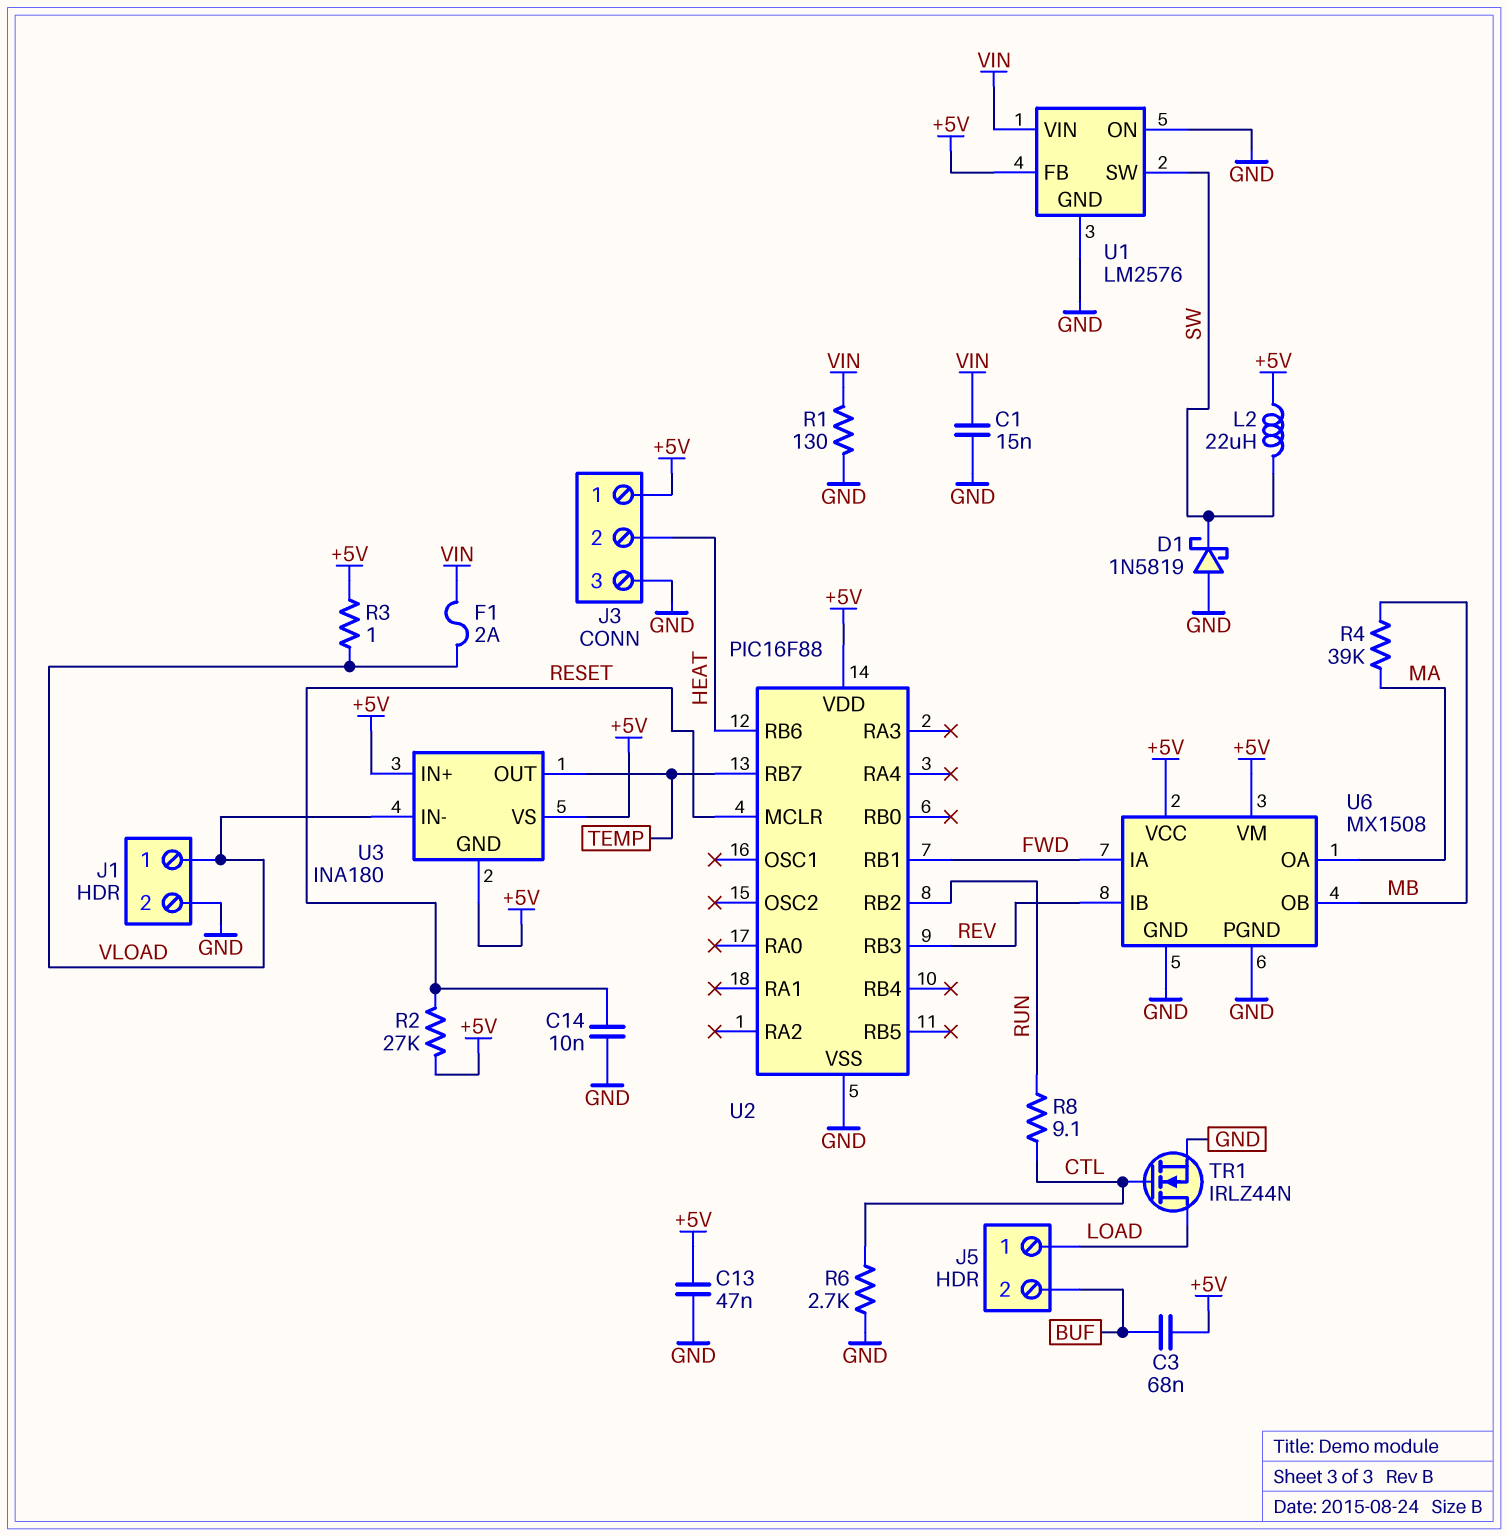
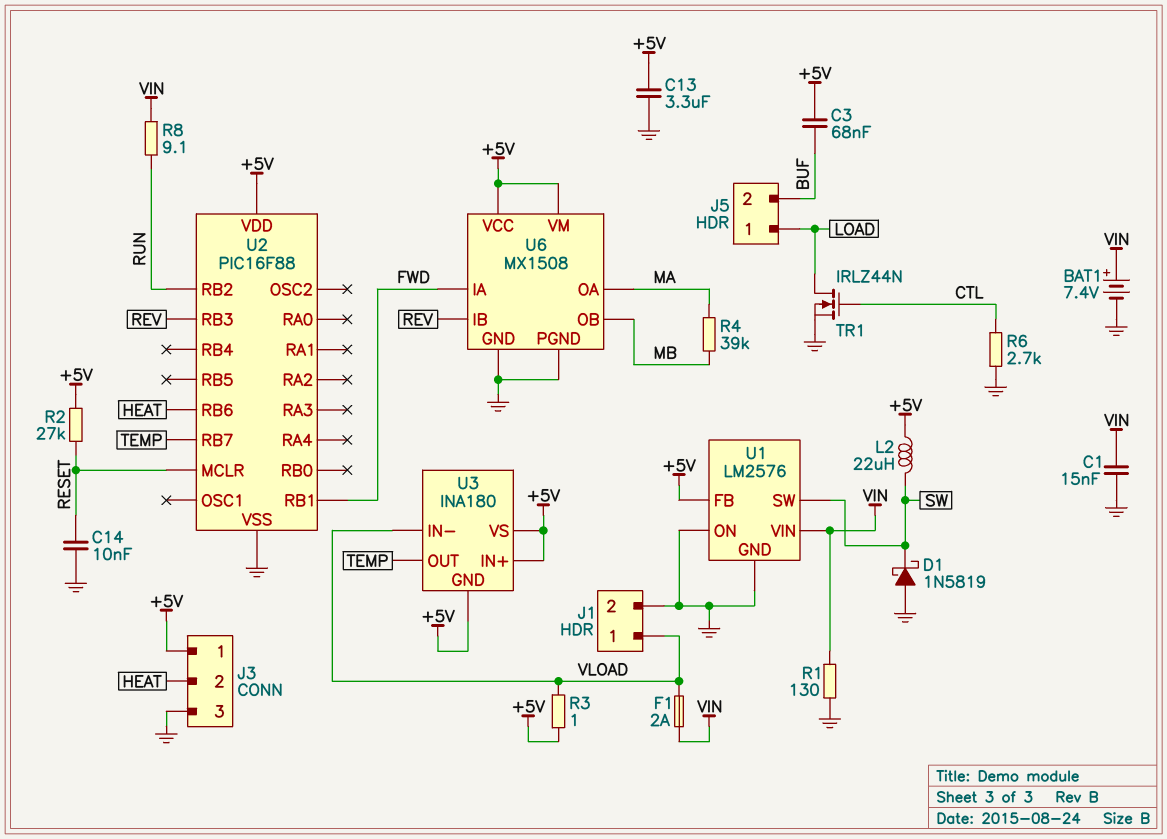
BAT1: none -> 7.4V (plus VIN, minus GND)
C13: 47nF (+5V, GND) -> 3.3uF (+5V, GND)
R8: 9.1 (CTL, RUN) -> 9.1 (RUN, VIN)

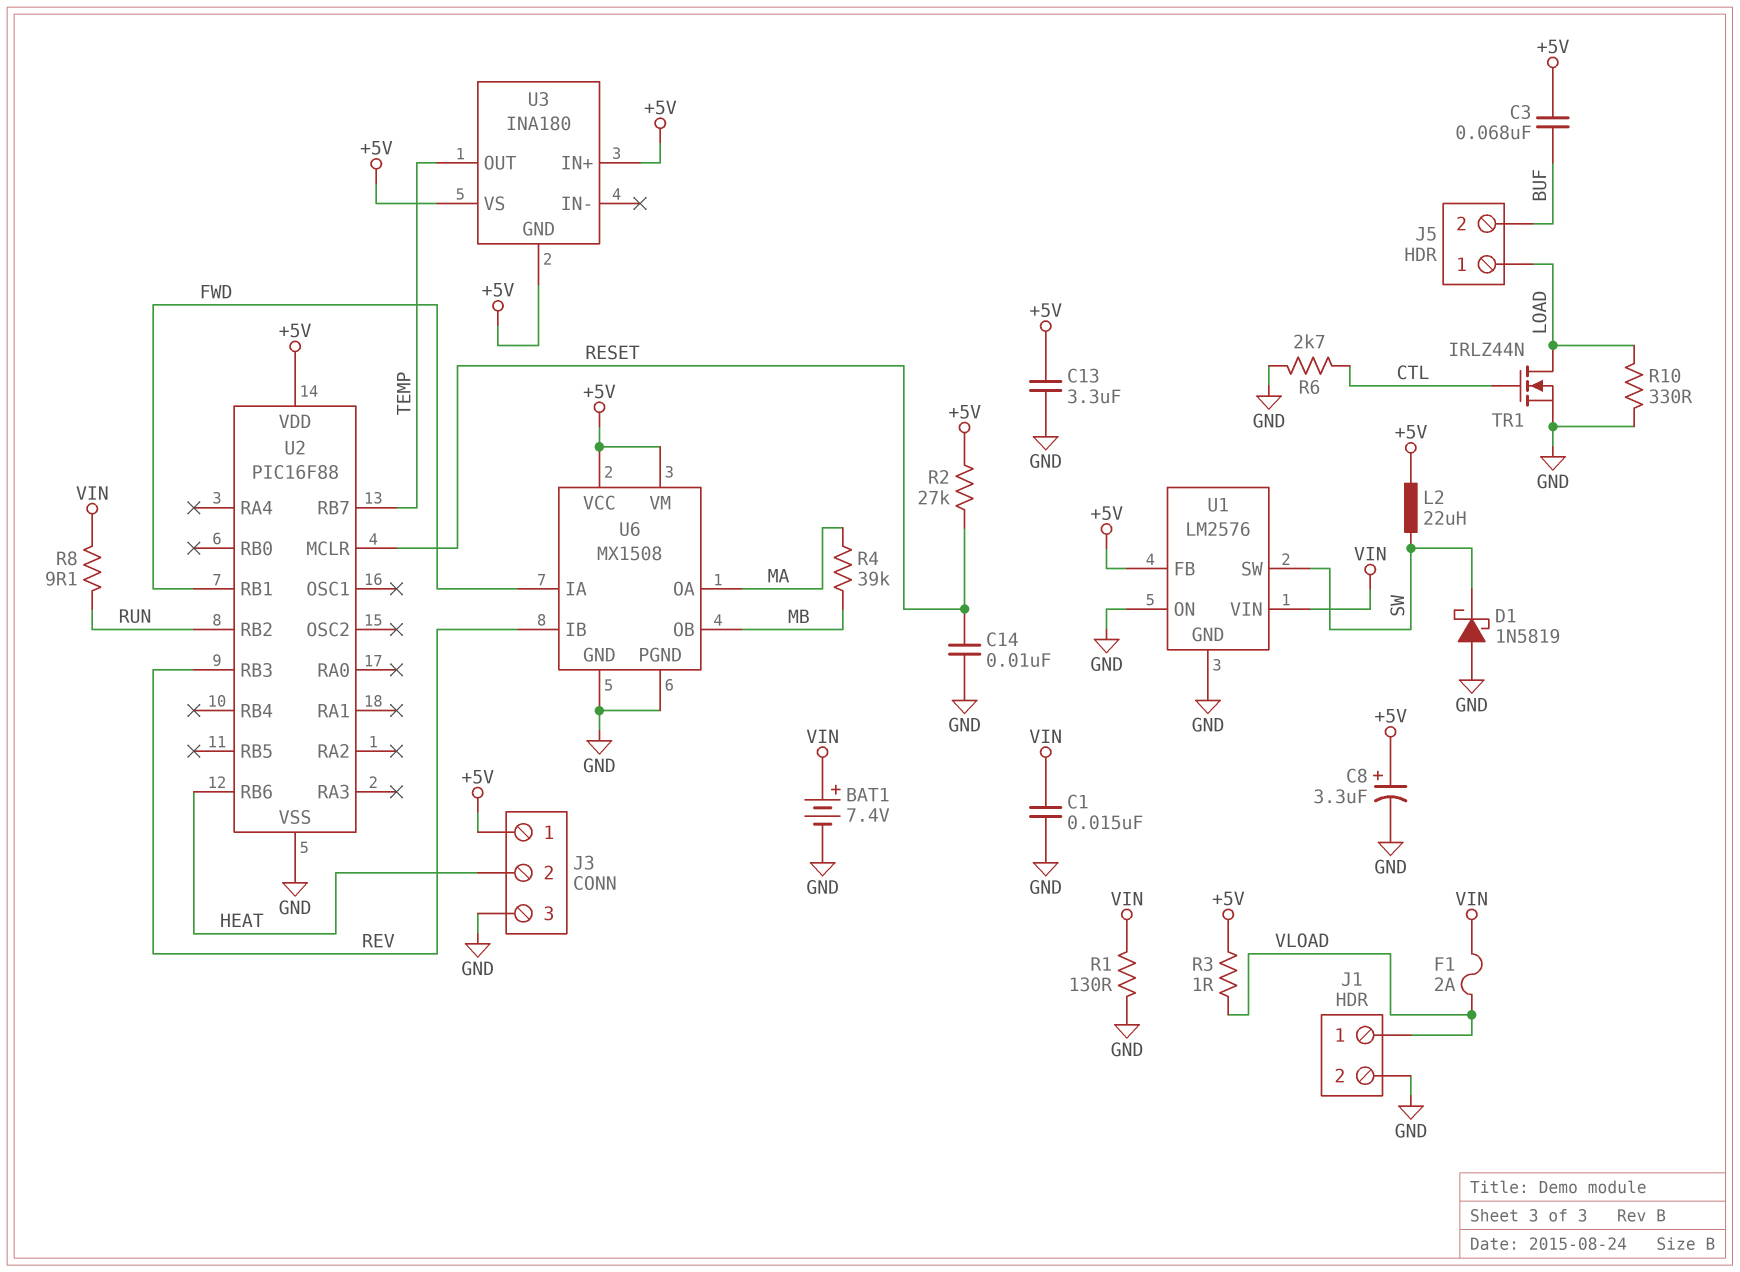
C8: none -> 3.3uF (plus +5V, minus GND)
R10: none -> 330 (GND, LOAD)
U3 pin IN-: VLOAD -> none

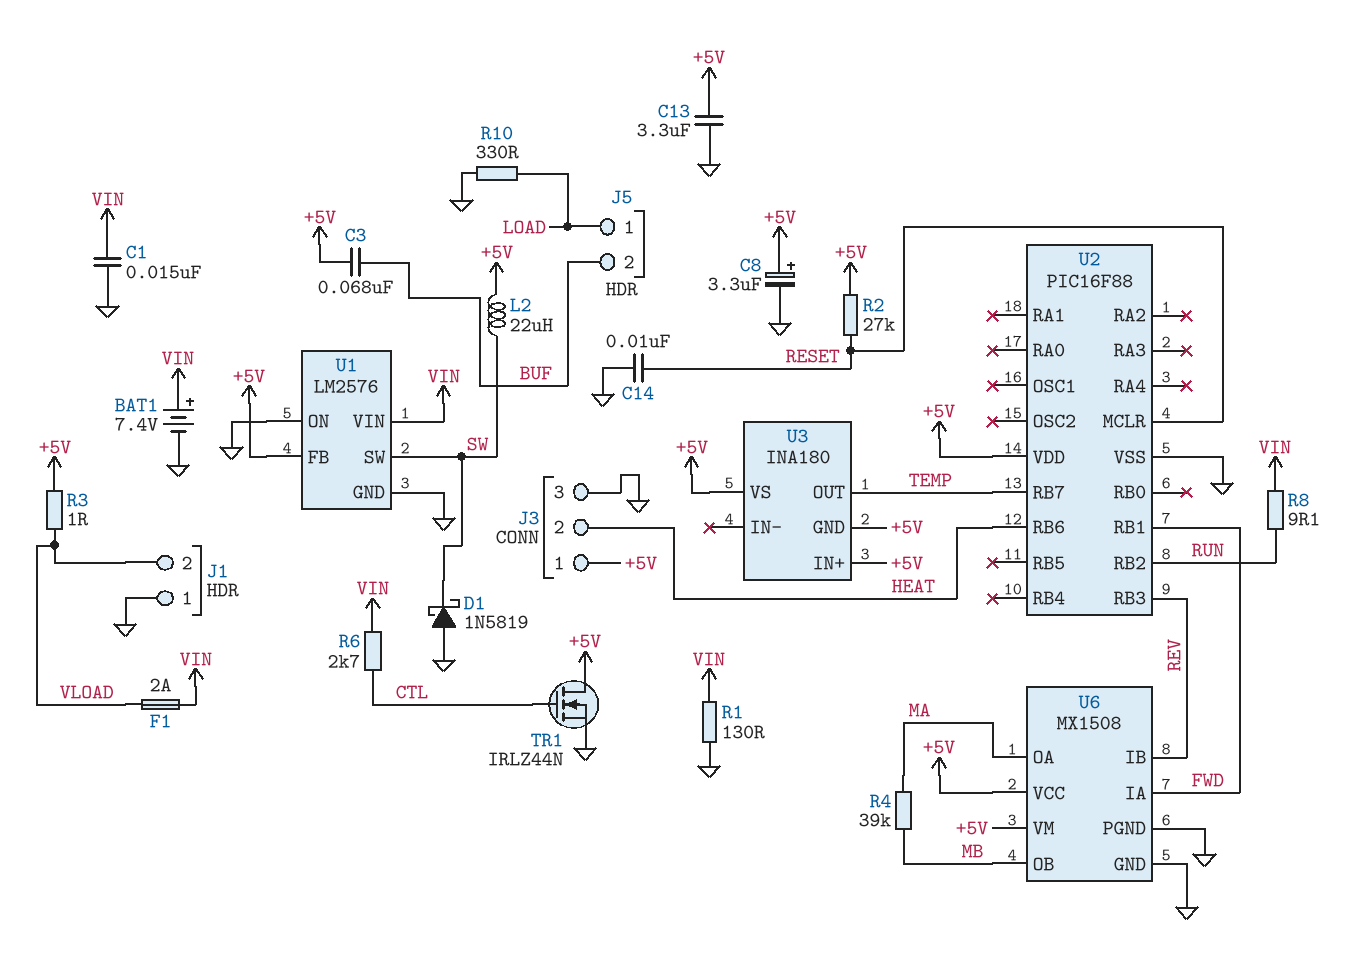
J1 pin 1: VLOAD -> GND
J1 pin 2: GND -> VLOAD
R6: 2.7k (CTL, GND) -> 2.7k (CTL, VIN)
TR1: NMOS IRLZ44N (G CTL, D LOAD, S GND) -> NMOS IRLZ44N (G CTL, D +5V, S GND)

